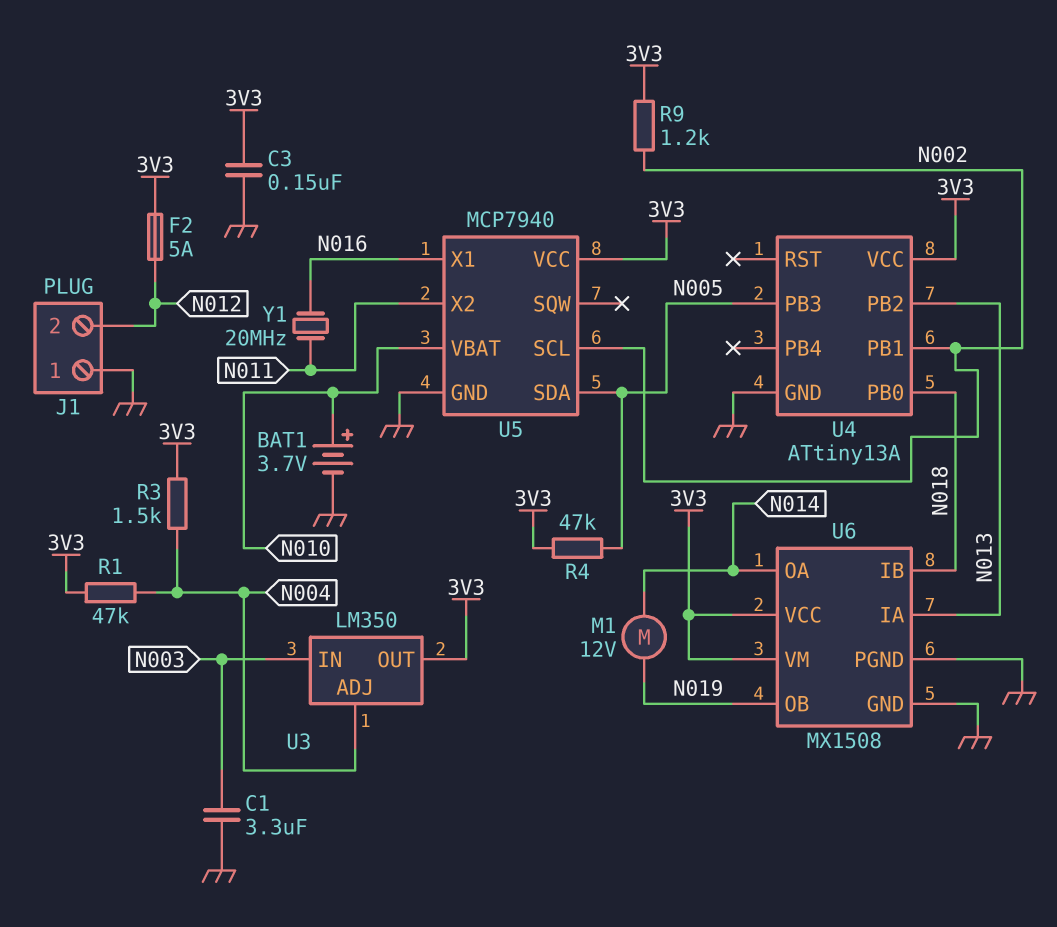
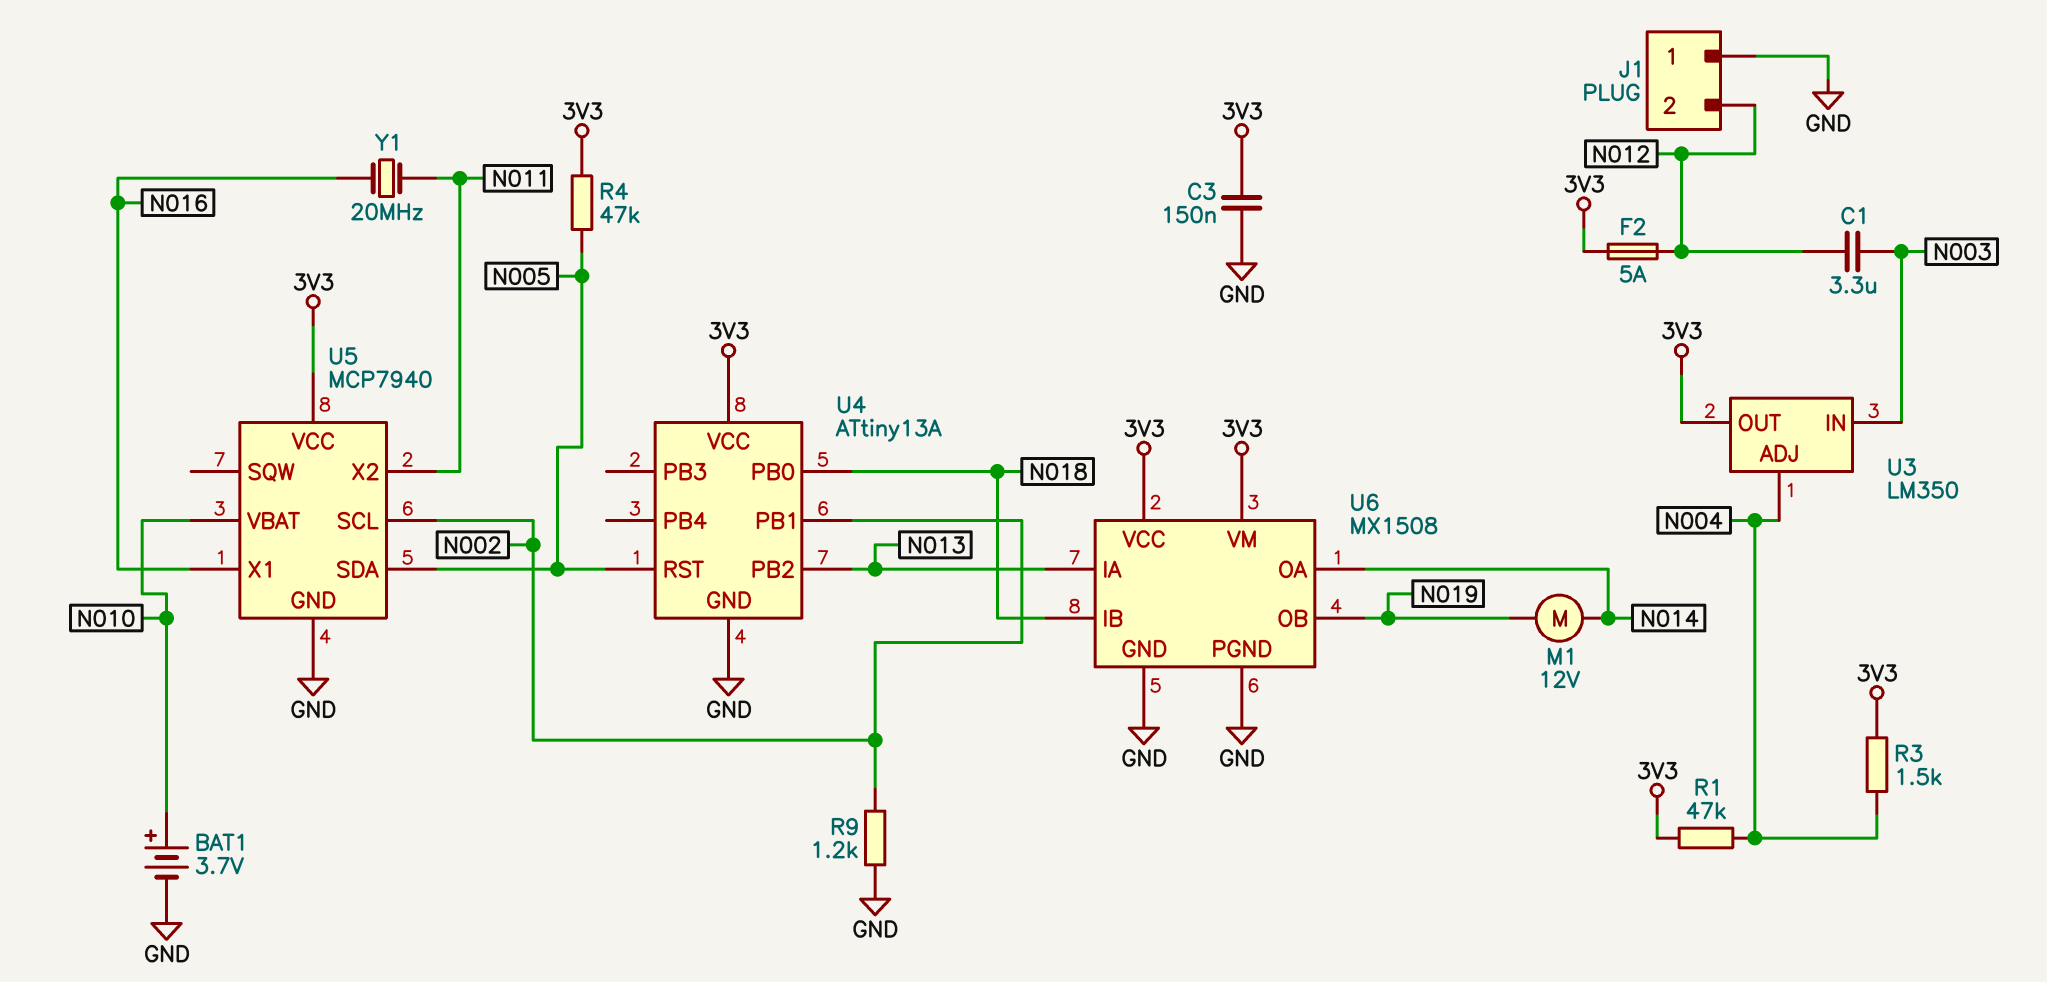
C1: 3.3uF (GND, N003) -> 3.3uF (N003, N012)
R9: 1.2k (3V3, N002) -> 1.2k (GND, N002)
U4 pin PB3: N005 -> none
U4 pin RST: none -> N005

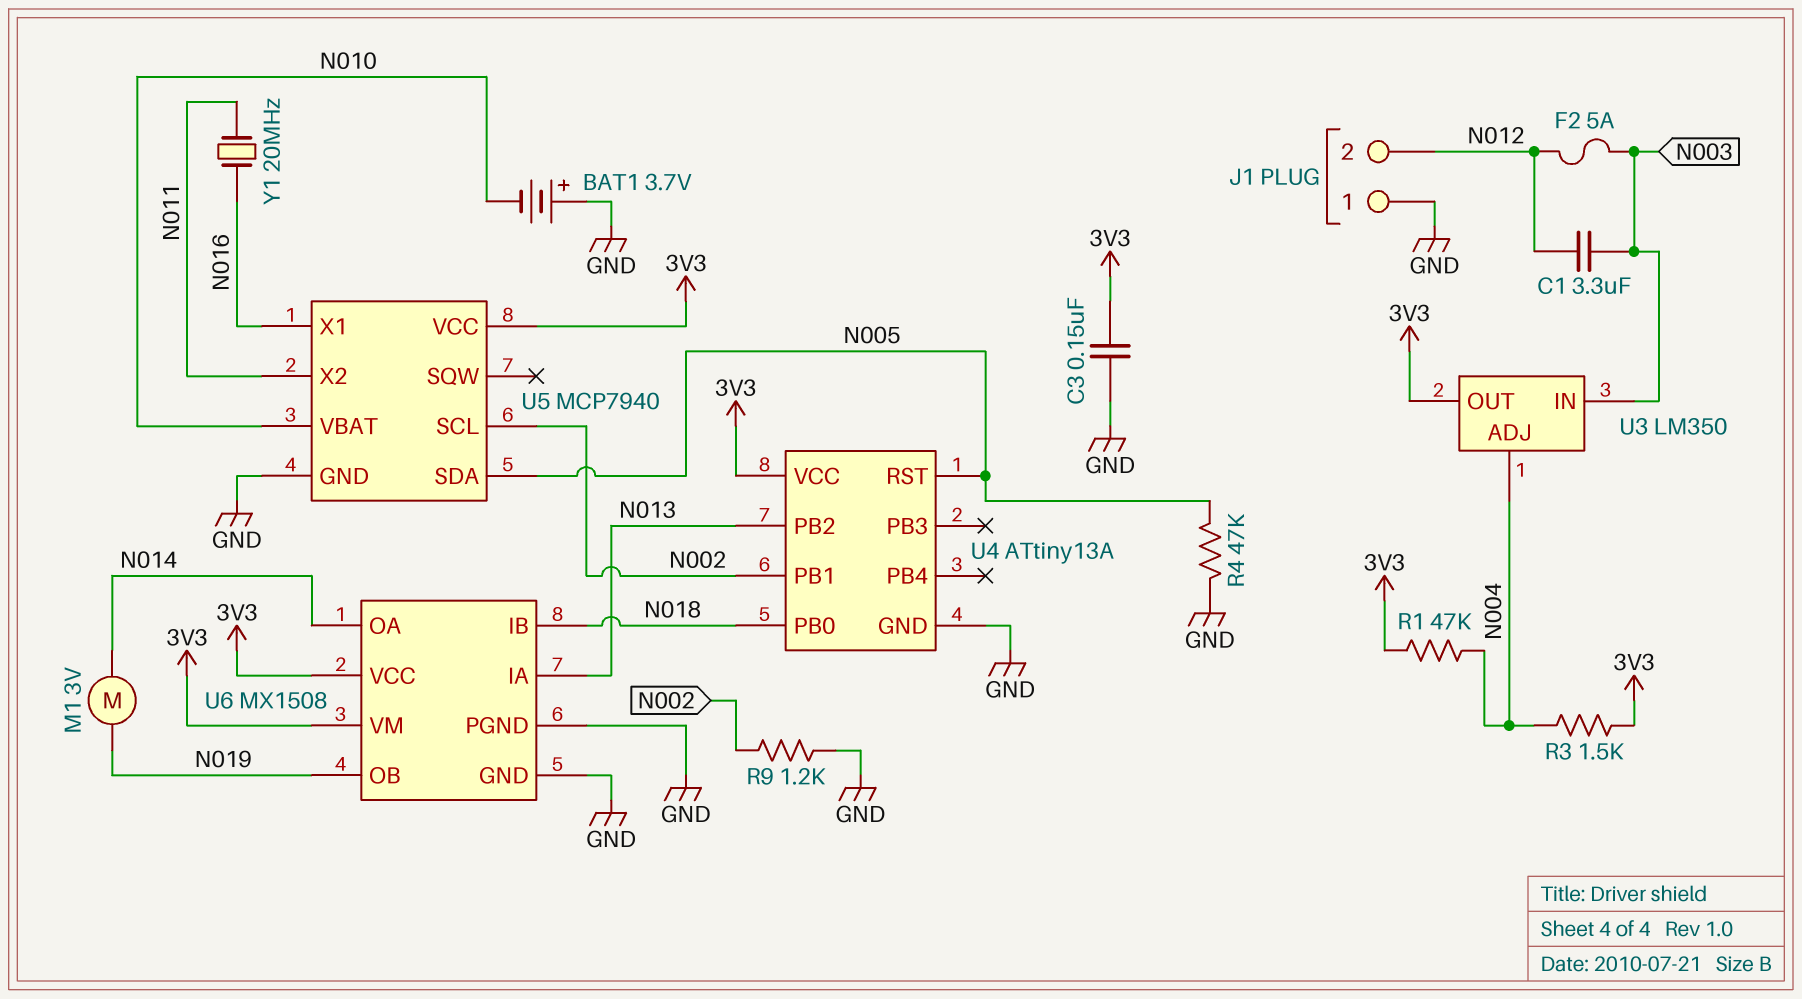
BAT1: 3.7V (plus N010, minus GND) -> 3.7V (plus GND, minus N010)
F2: 5A (3V3, N012) -> 5A (N003, N012)
M1: motor 12V (N014, N019) -> motor 3V (N014, N019)
R4: 47k (3V3, N005) -> 47k (GND, N005)

